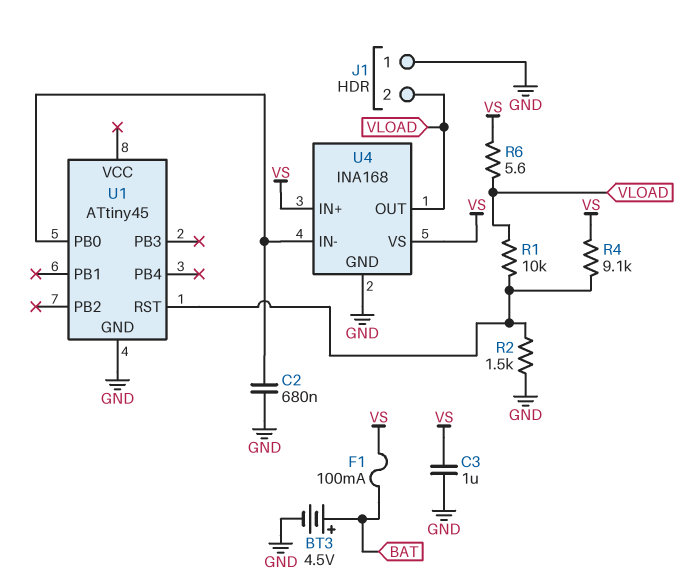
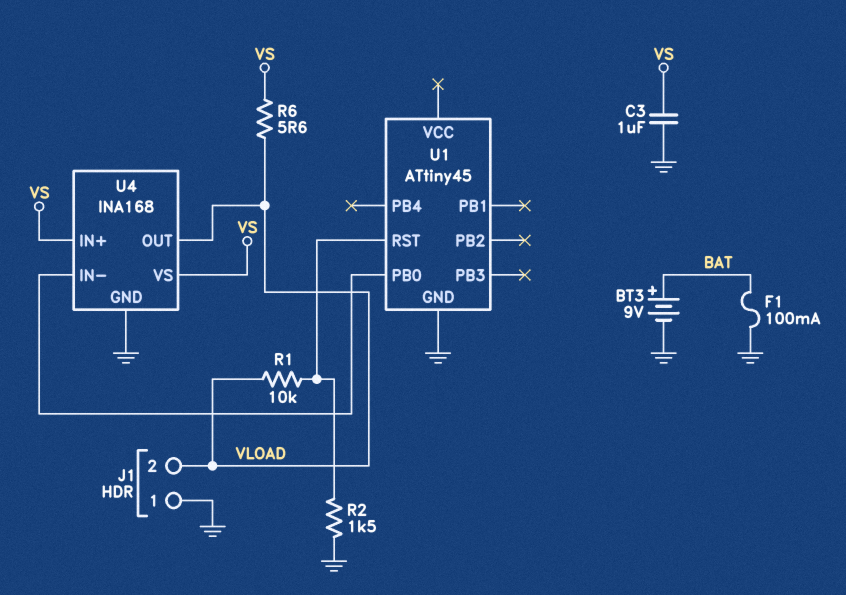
BT3: 4.5V (plus BAT, minus GND) -> 9V (plus BAT, minus GND)
C2: 680nF (GND, U1/PB0) -> none
F1: 100mA (BAT, VS) -> 100mA (BAT, GND)
R4: 9.1k (U1/RST, VS) -> none

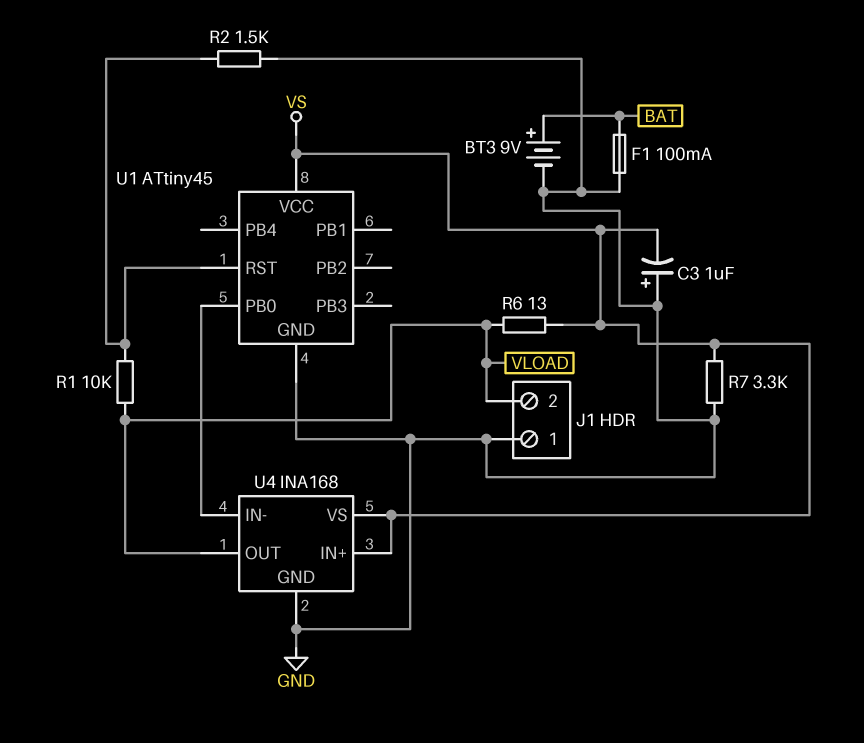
C3: 1uF (GND, VS) -> 1uF (plus GND, minus VS)
R6: 5.6 (VLOAD, VS) -> 13 (VLOAD, VS)
R7: none -> 3.3k (GND, VS)
U1 pin VCC: none -> VS

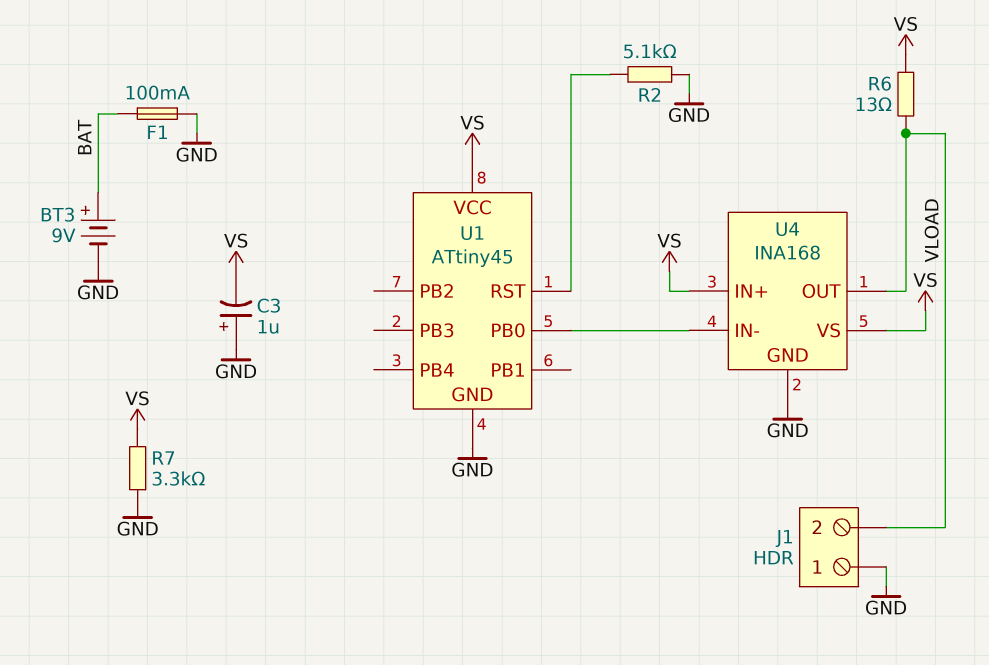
R1: 10k (U1/RST, VLOAD) -> none
R2: 1.5k (GND, U1/RST) -> 5.1k (GND, U1/RST)

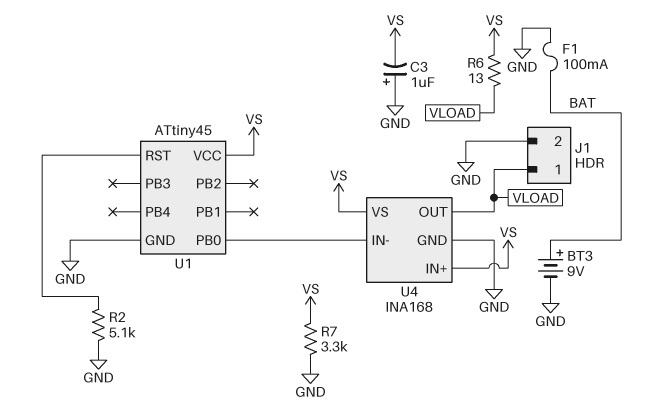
J1 pin 1: GND -> VLOAD
J1 pin 2: VLOAD -> GND

